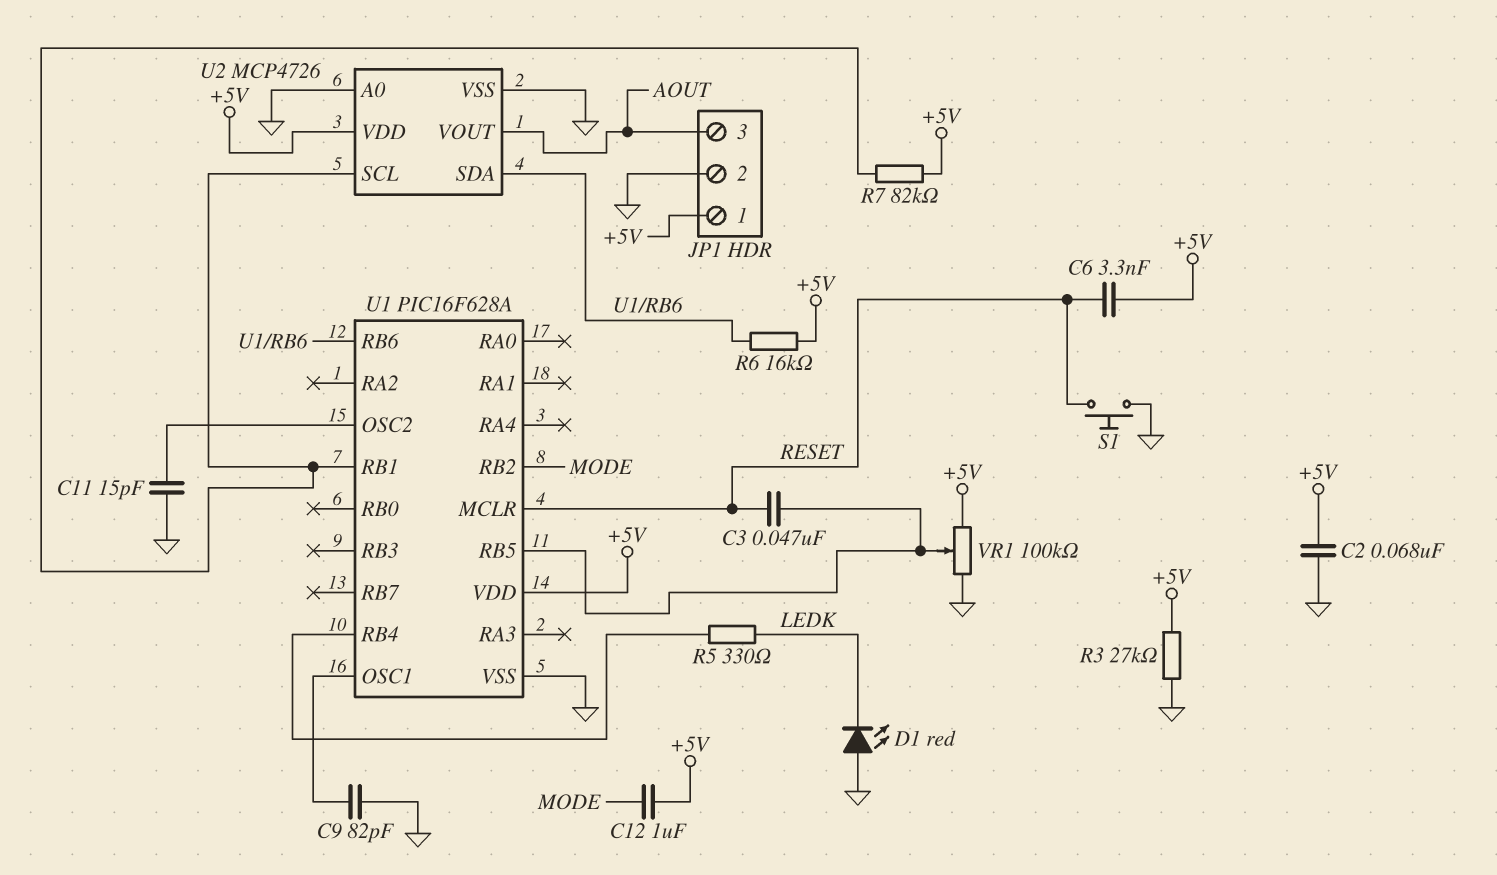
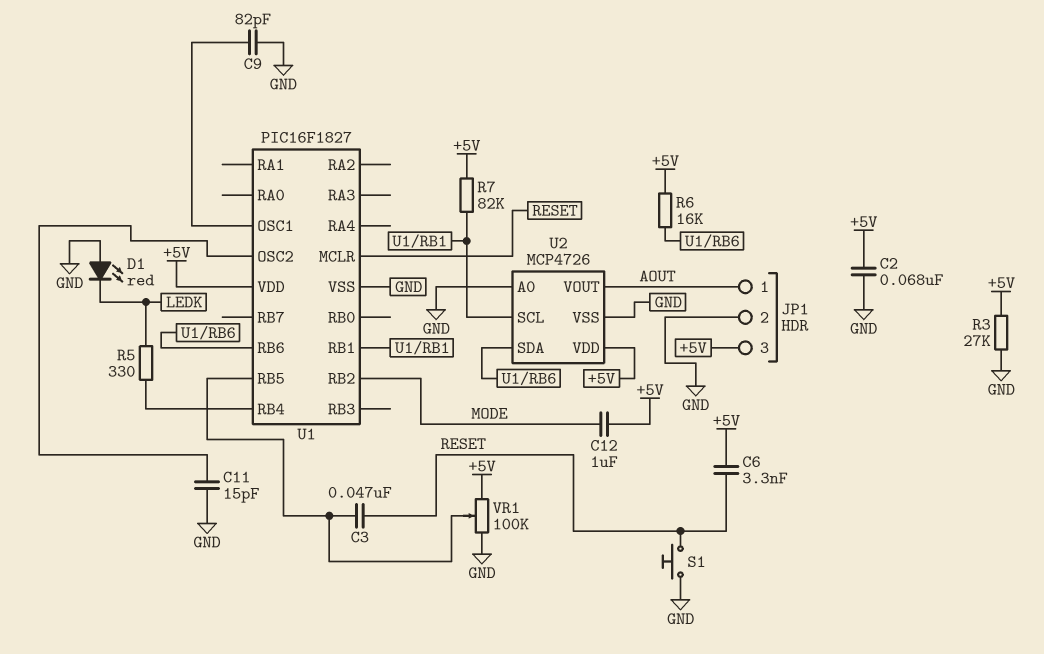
JP1 pin 1: +5V -> AOUT
JP1 pin 3: AOUT -> +5V
U1: PIC16F628A -> PIC16F1827

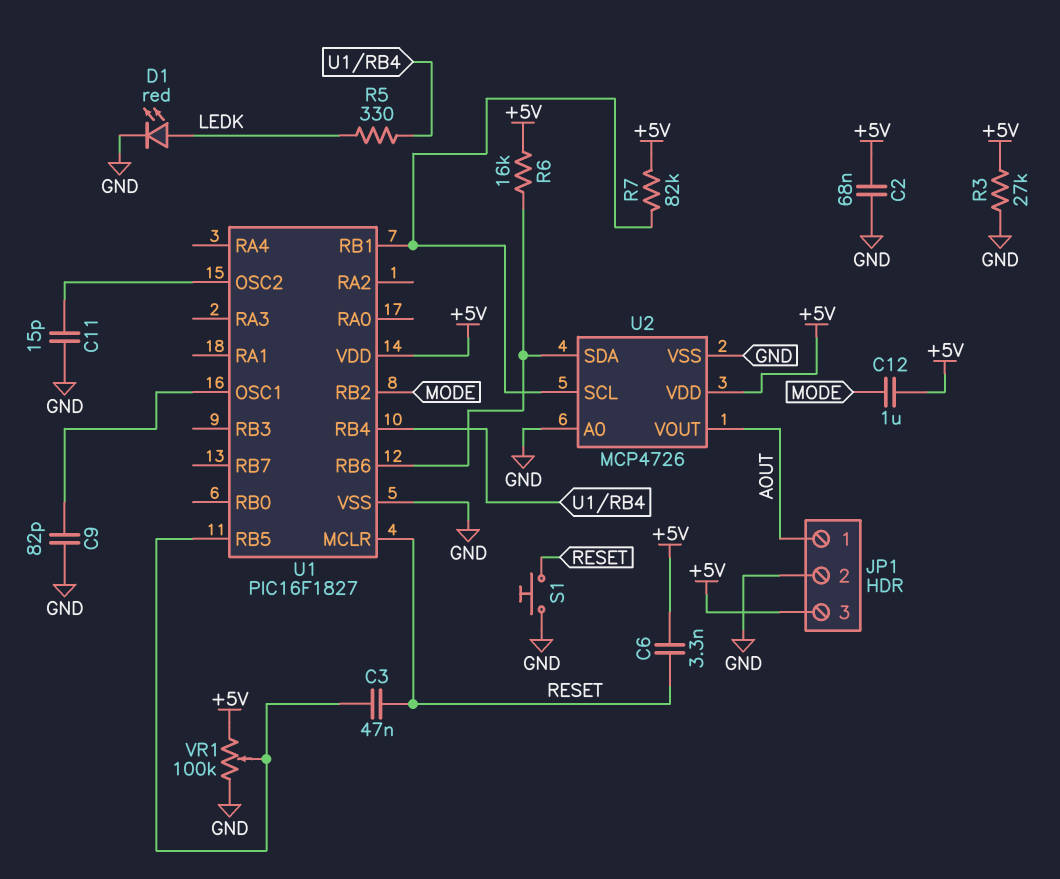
D1: LED red (A GND, K LEDK) -> LED red (A LEDK, K GND)

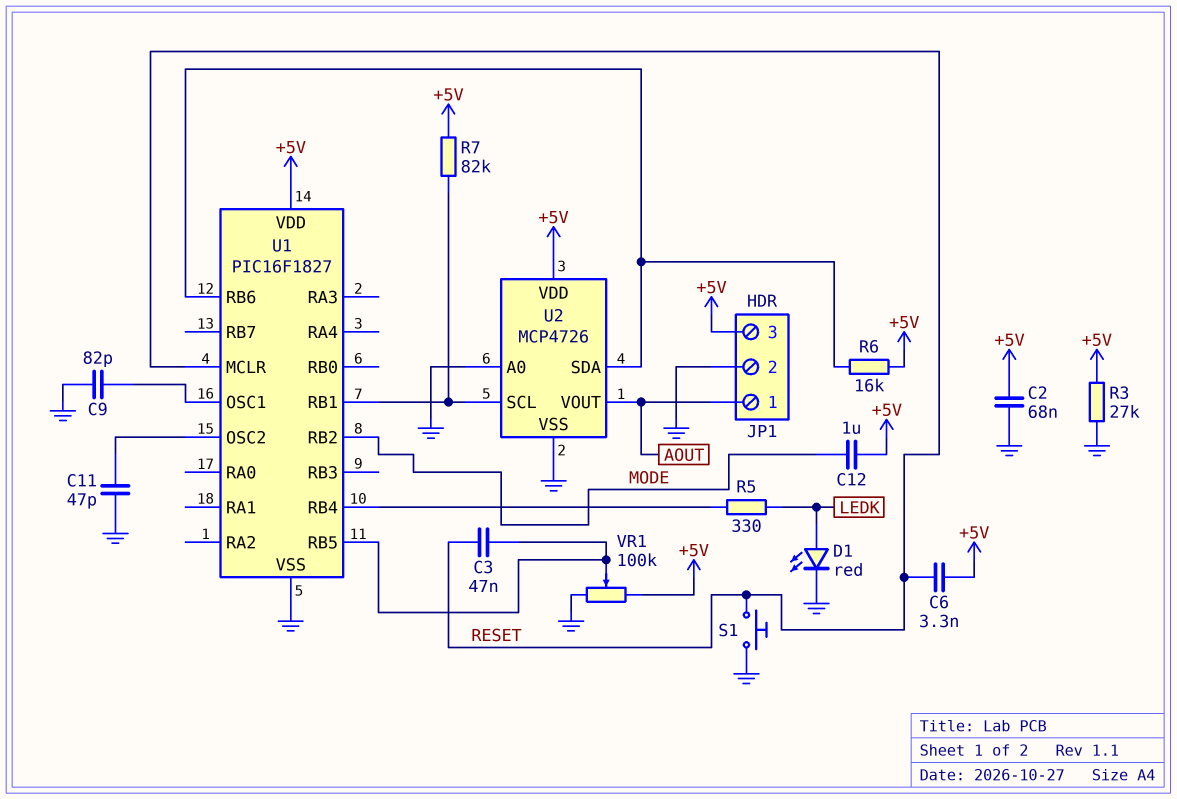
C11: 15pF (GND, U1/OSC2) -> 47pF (GND, U1/OSC2)

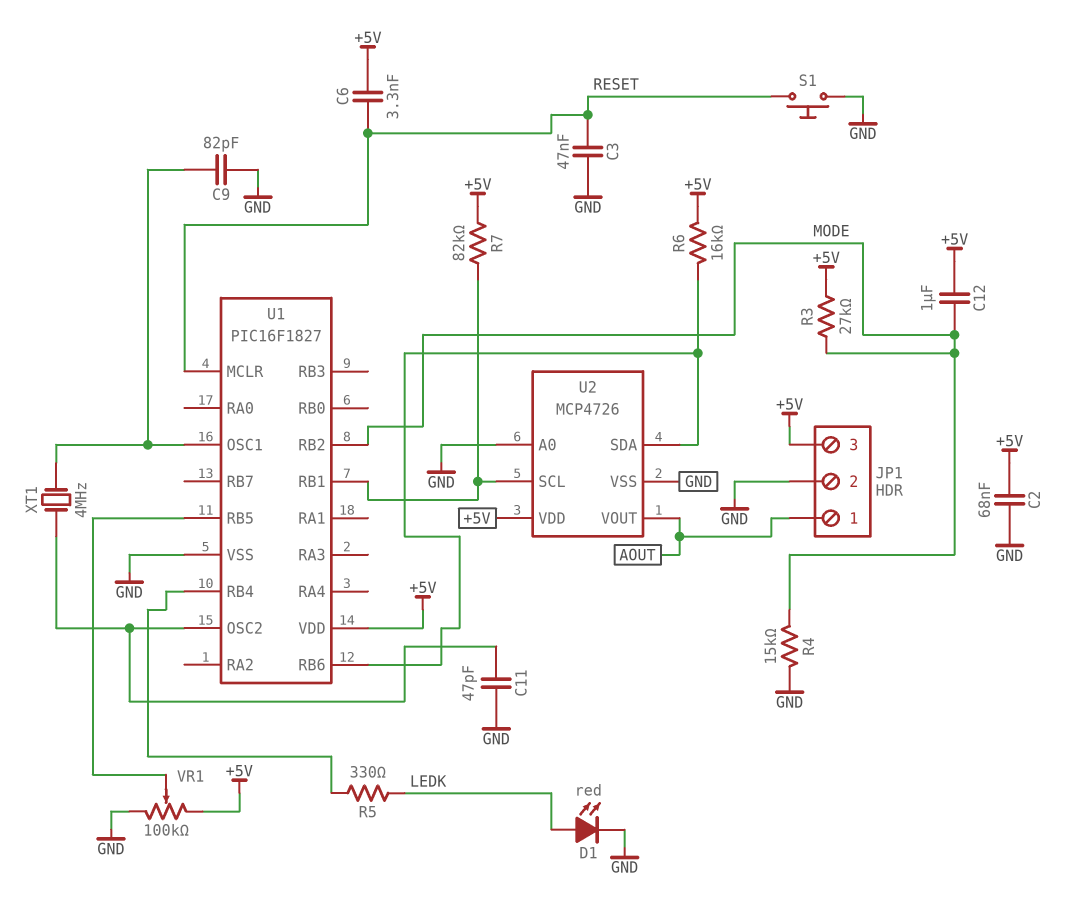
C3: 47nF (RESET, U1/RB5) -> 47nF (GND, RESET)
R3: 27k (+5V, GND) -> 27k (+5V, MODE)
R4: none -> 15k (GND, MODE)
XT1: none -> 4MHz (U1/OSC1, U1/OSC2)

